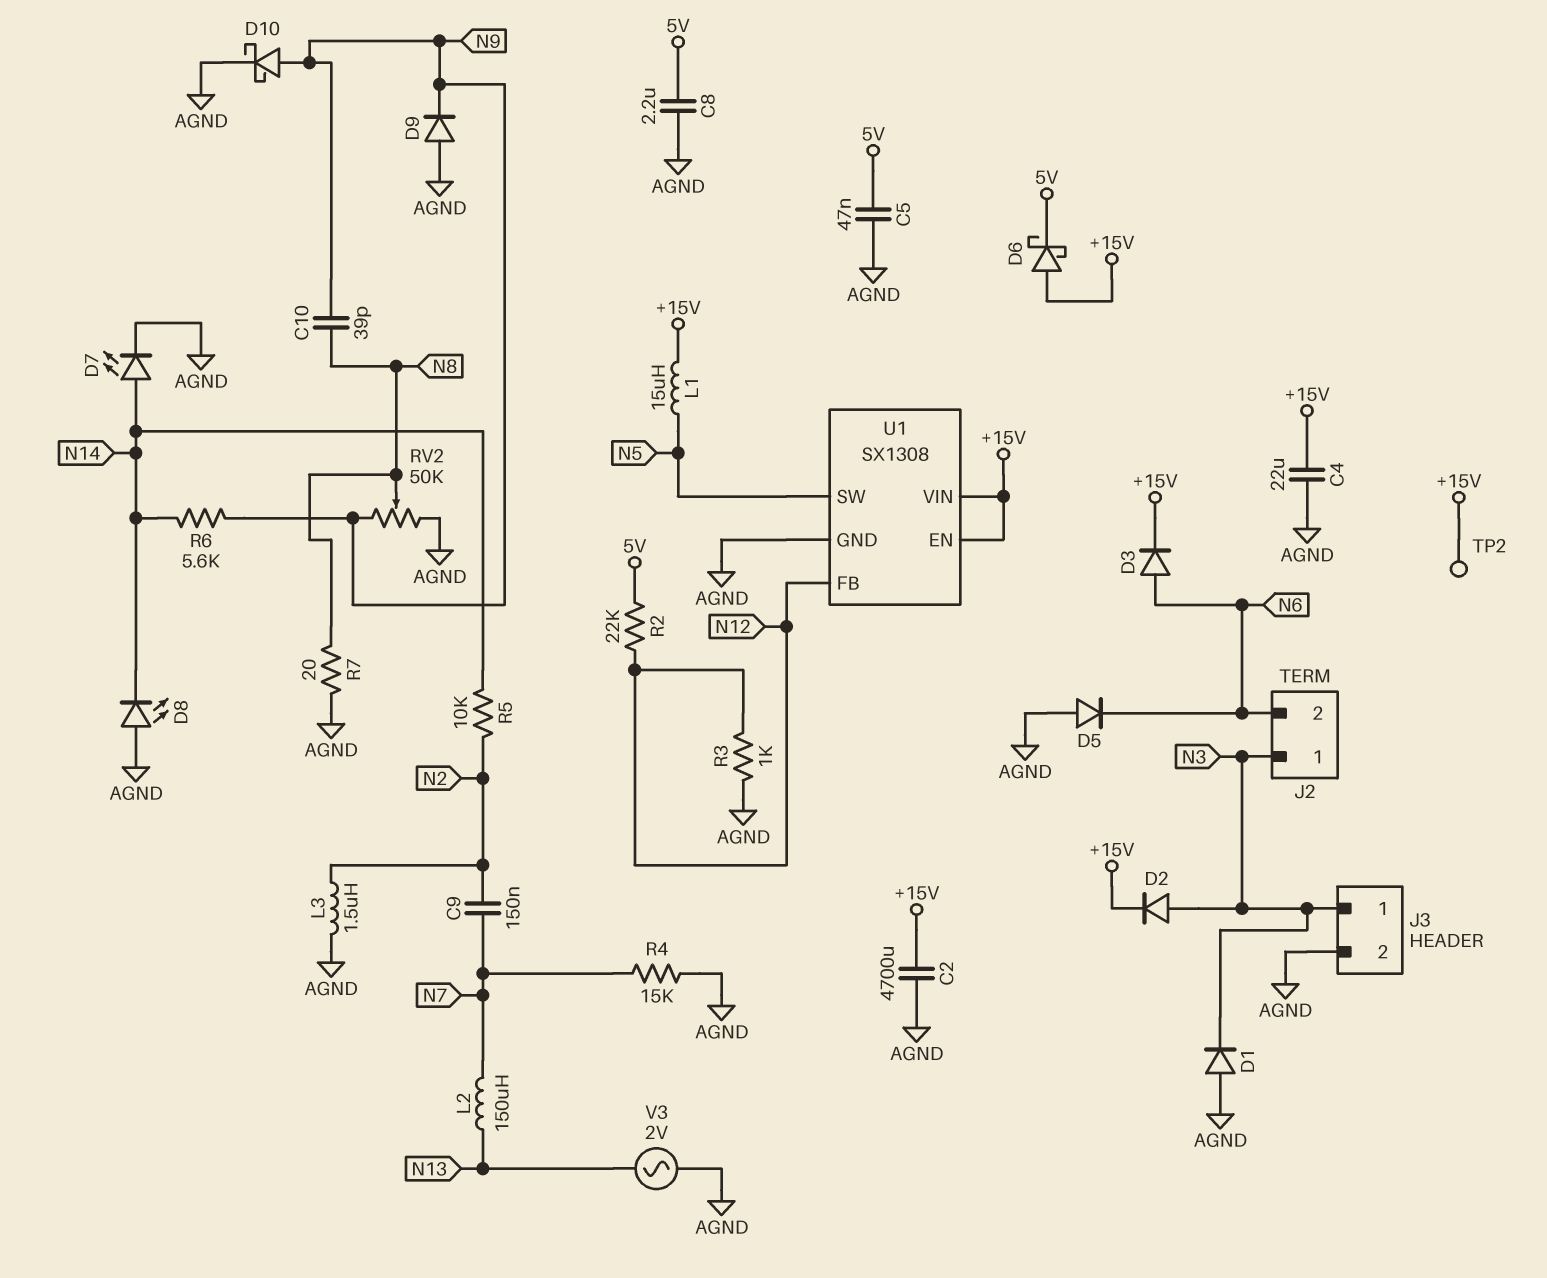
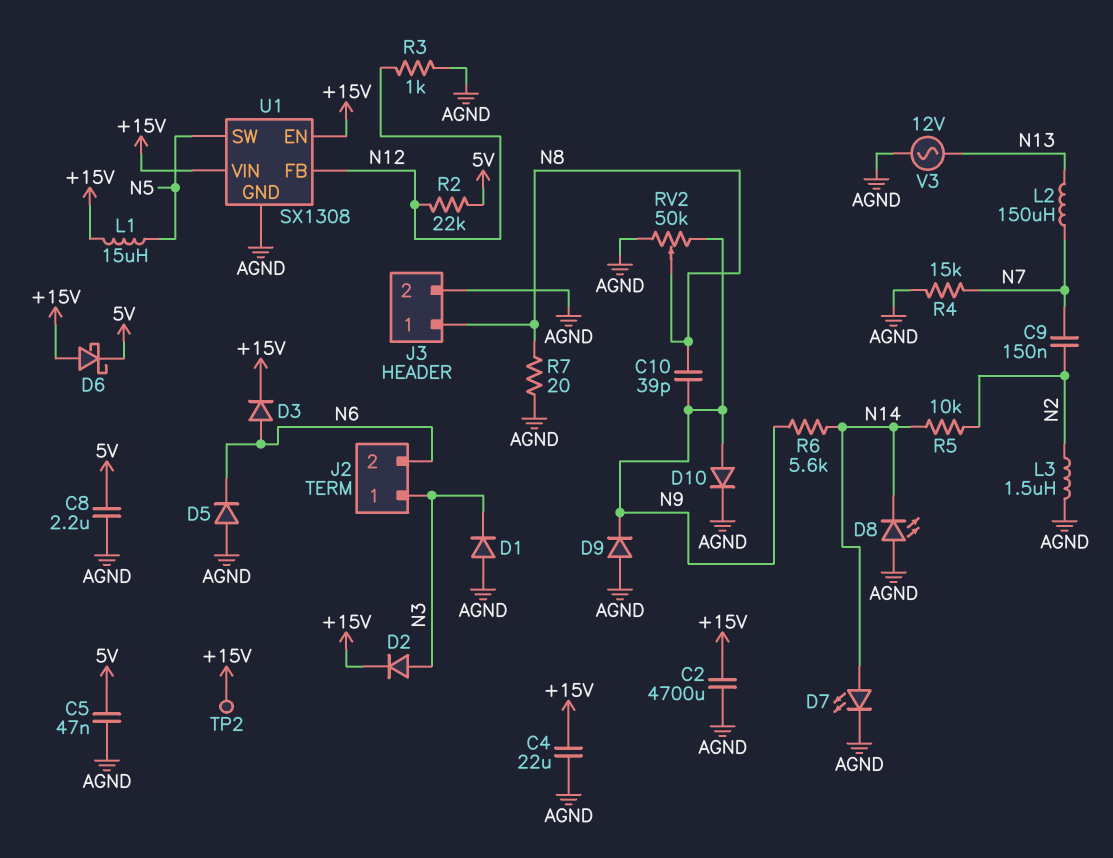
D10: schottky (A N9, K AGND) -> diode (A N9, K AGND)
J3 pin 1: N3 -> N8
V3: AC 2V (AGND, N13) -> AC 12V (AGND, N13)

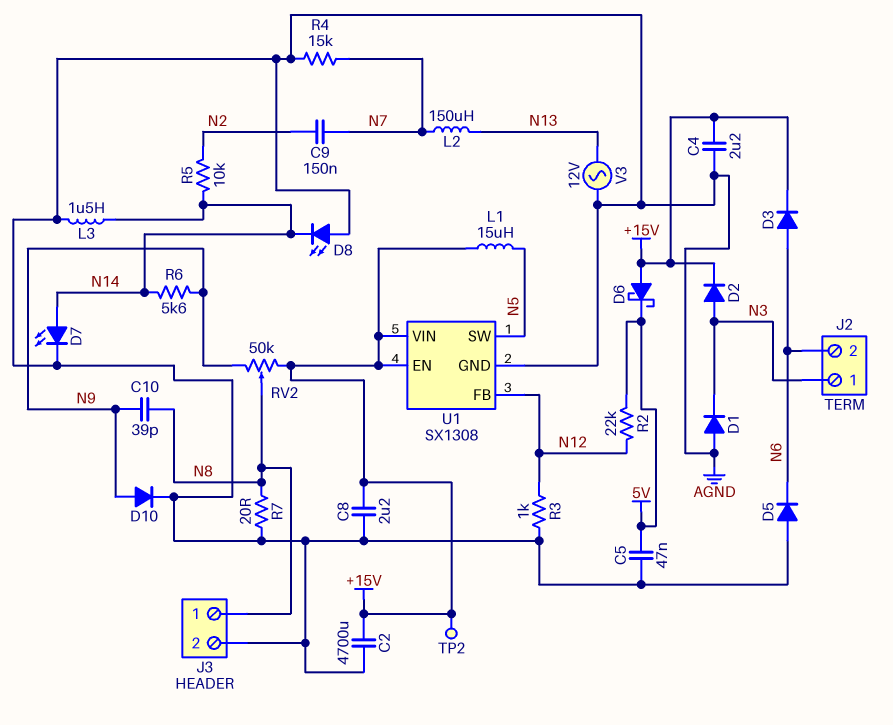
C4: 22uF (+15V, AGND) -> 2.2uF (+15V, AGND)
C8: 2.2uF (5V, AGND) -> 2.2uF (+15V, AGND)
D9: diode (A AGND, K N9) -> none
L3: 1.5uH (AGND, N2) -> 1.5uH (AGND, N14)
RV2: 50k (AGND, N9, wiper N8) -> 50k (+15V, N9, wiper N8)

